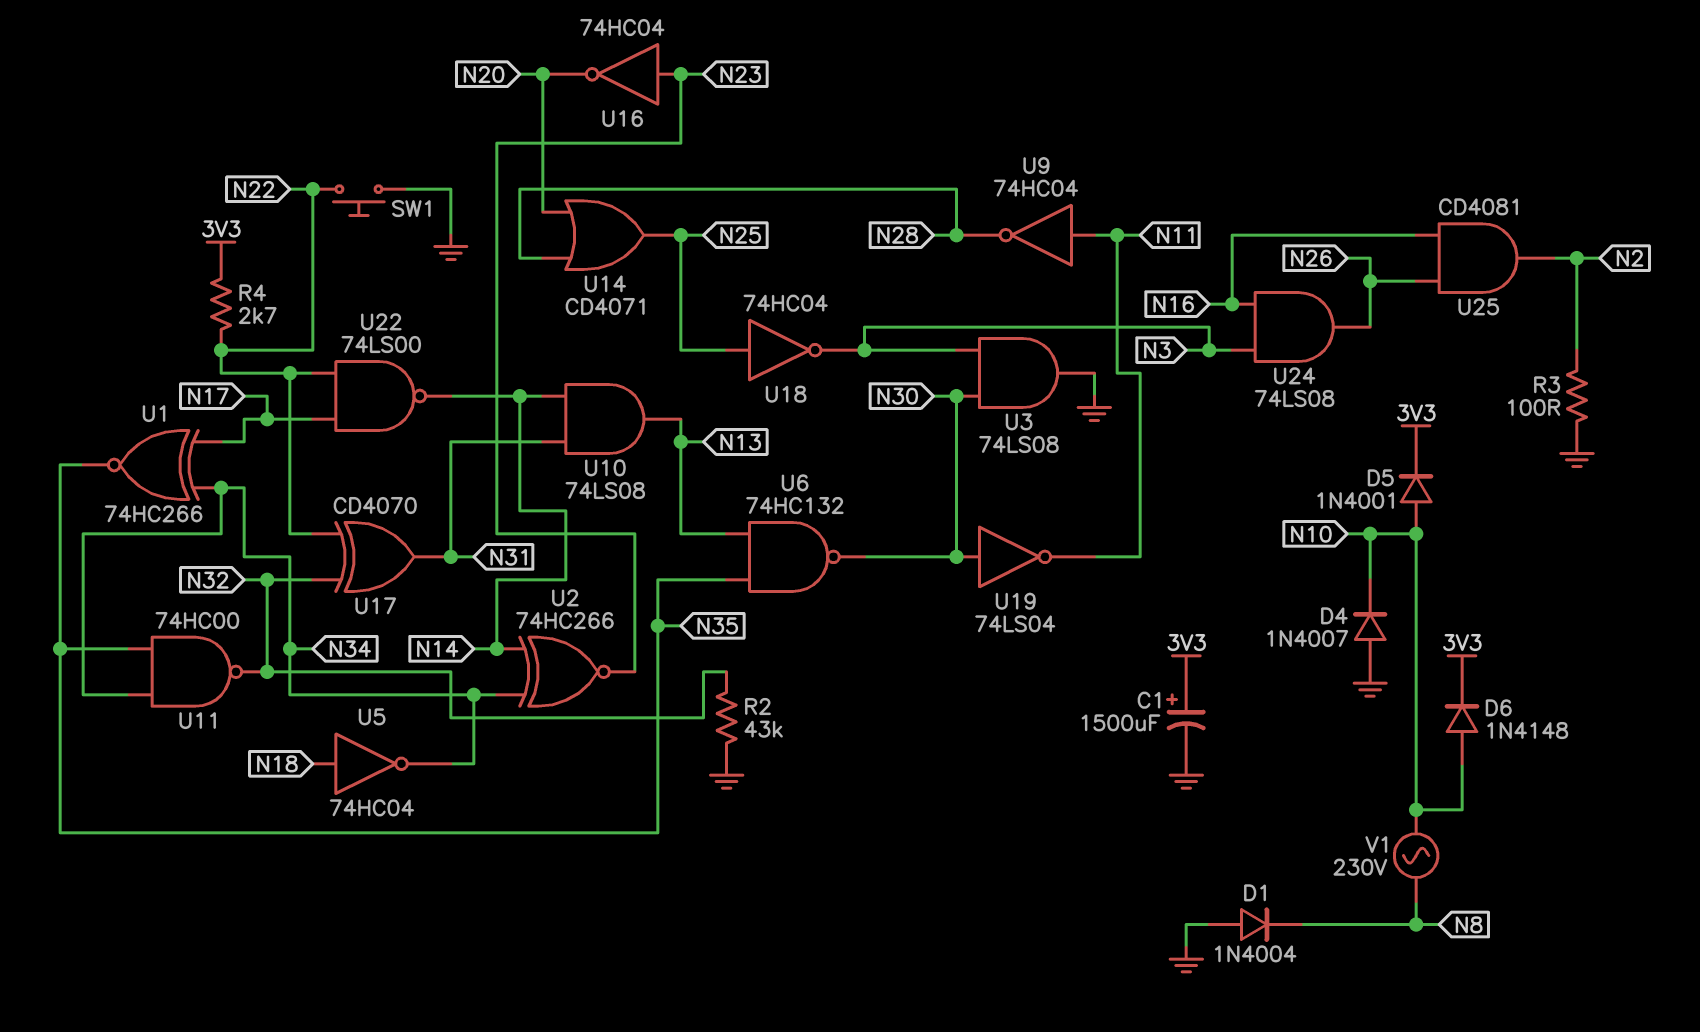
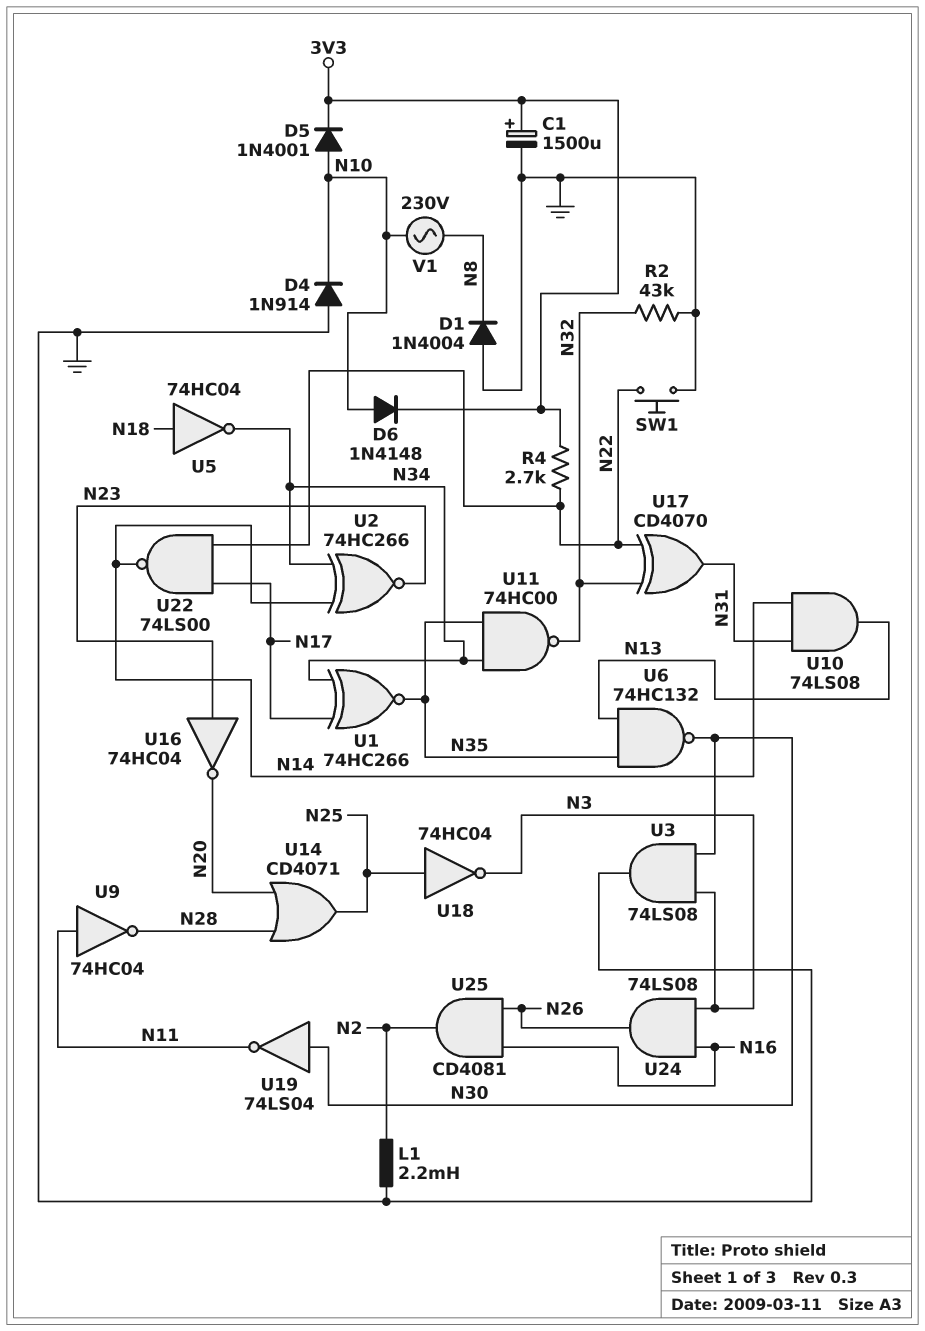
D4: diode 1N4007 (A GND, K N10) -> diode 1N914 (A GND, K N10)
L1: none -> 2.2mH (GND, N2)
R3: 100 (GND, N2) -> none

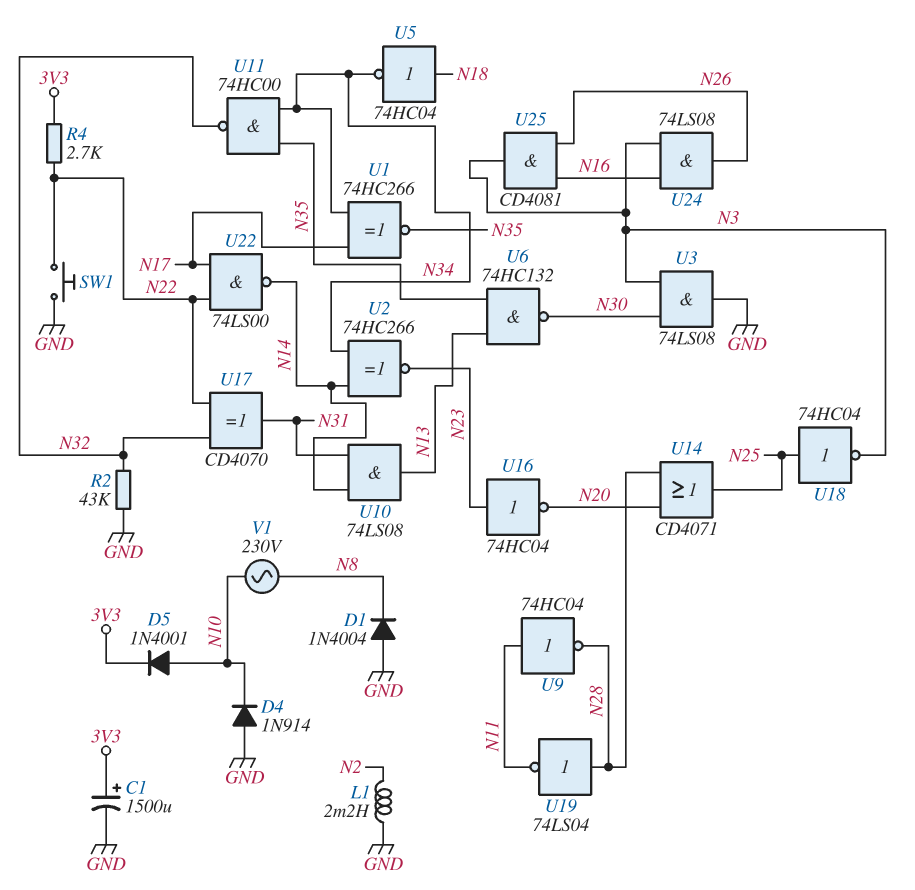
D6: diode 1N4148 (A N10, K 3V3) -> none
U19: NOT 74LS04 (in N30, out N11) -> NOT 74LS04 (in N28, out N11)
U25: AND CD4081 (in N16, in N26, out N2) -> AND CD4081 (in N16, in N26, out N3)

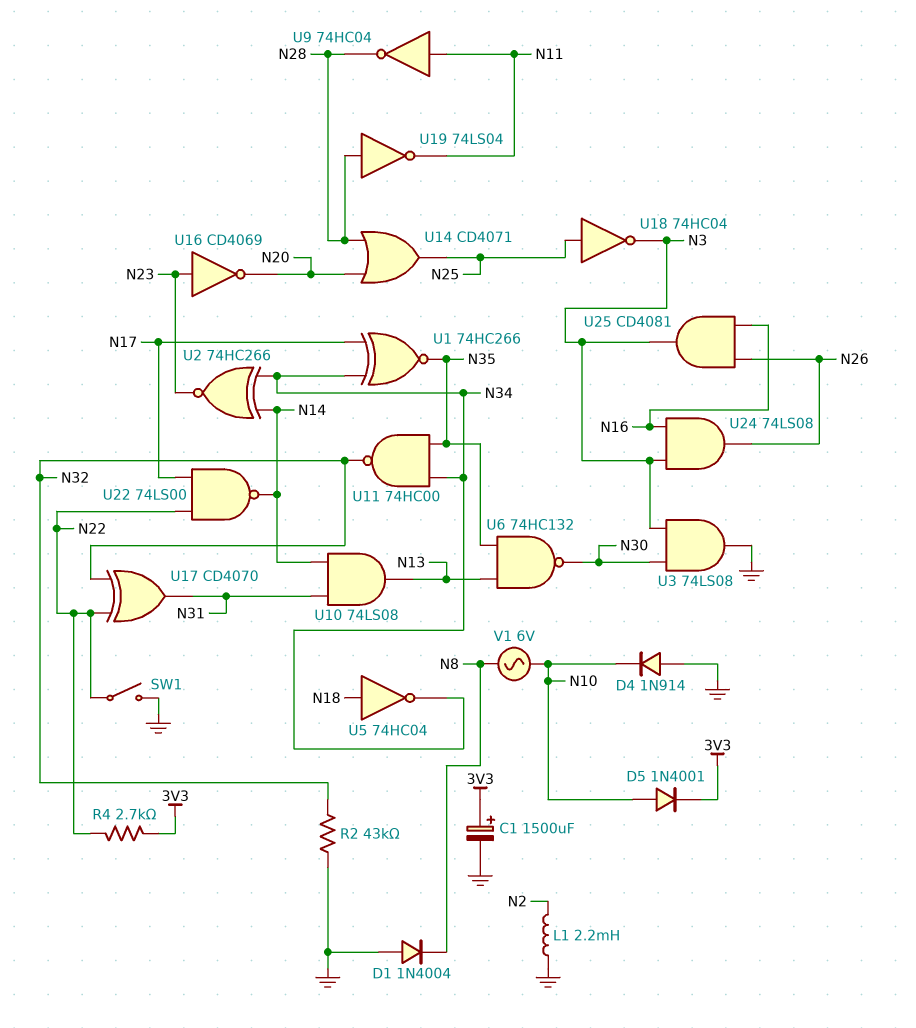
SW1: button (GND, N22) -> switch (GND, N22)
U16: NOT 74HC04 (in N23, out N20) -> NOT CD4069 (in N23, out N20)
V1: AC 230V (N8, N10) -> AC 6V (N8, N10)

